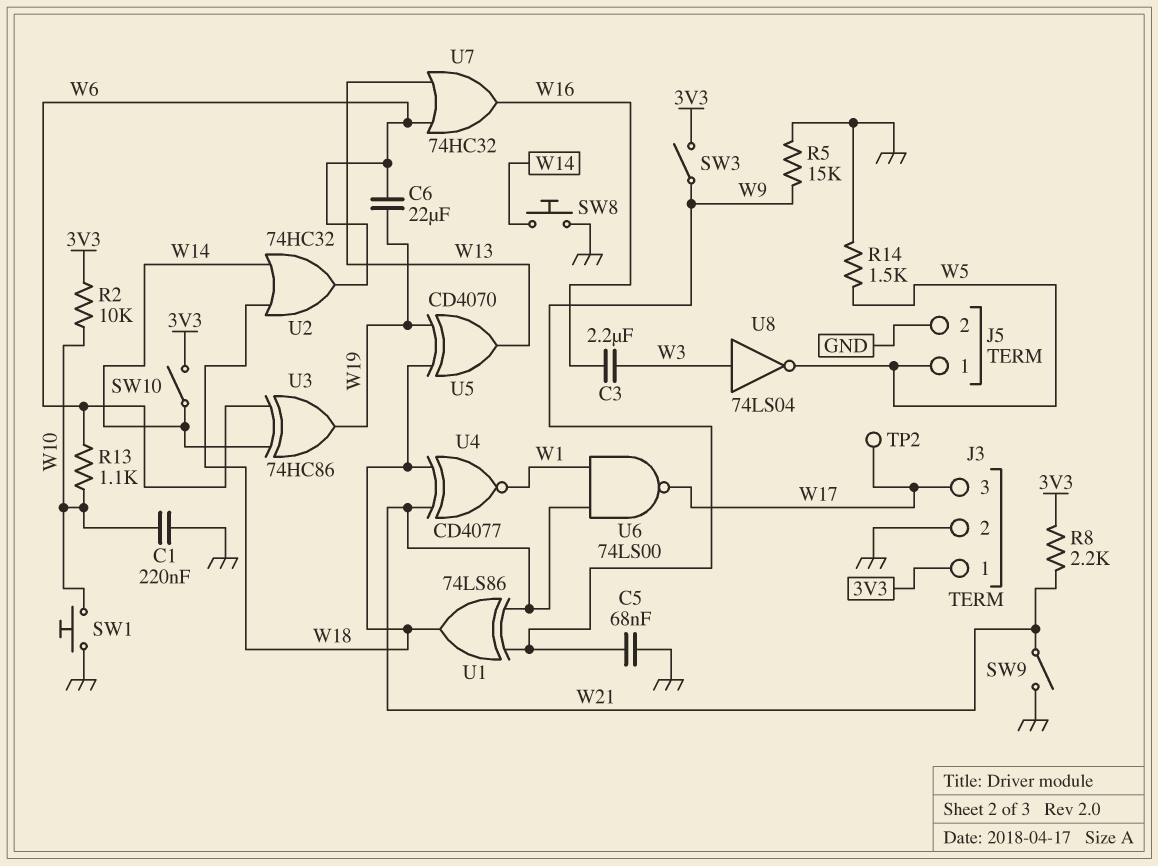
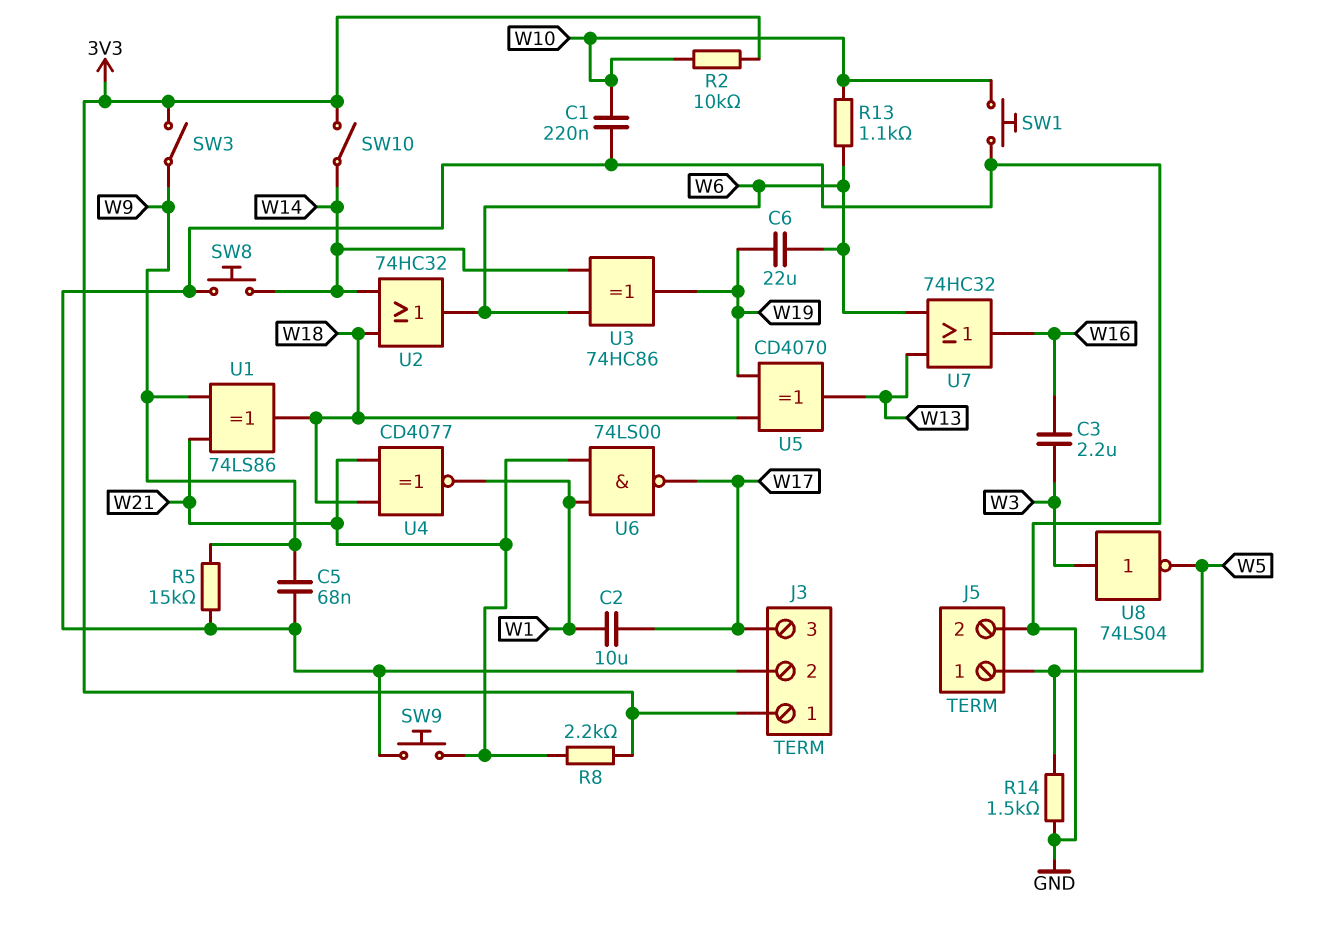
C2: none -> 10uF (W1, W17)
SW9: switch (GND, W21) -> button (GND, W21)
TP2: test point (W17) -> none

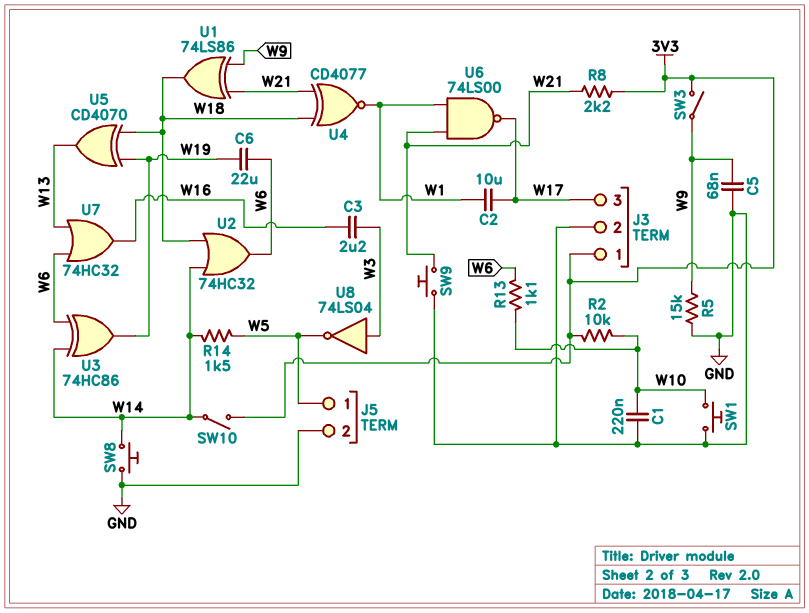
R14: 1.5k (GND, W5) -> 1.5k (W5, W14)

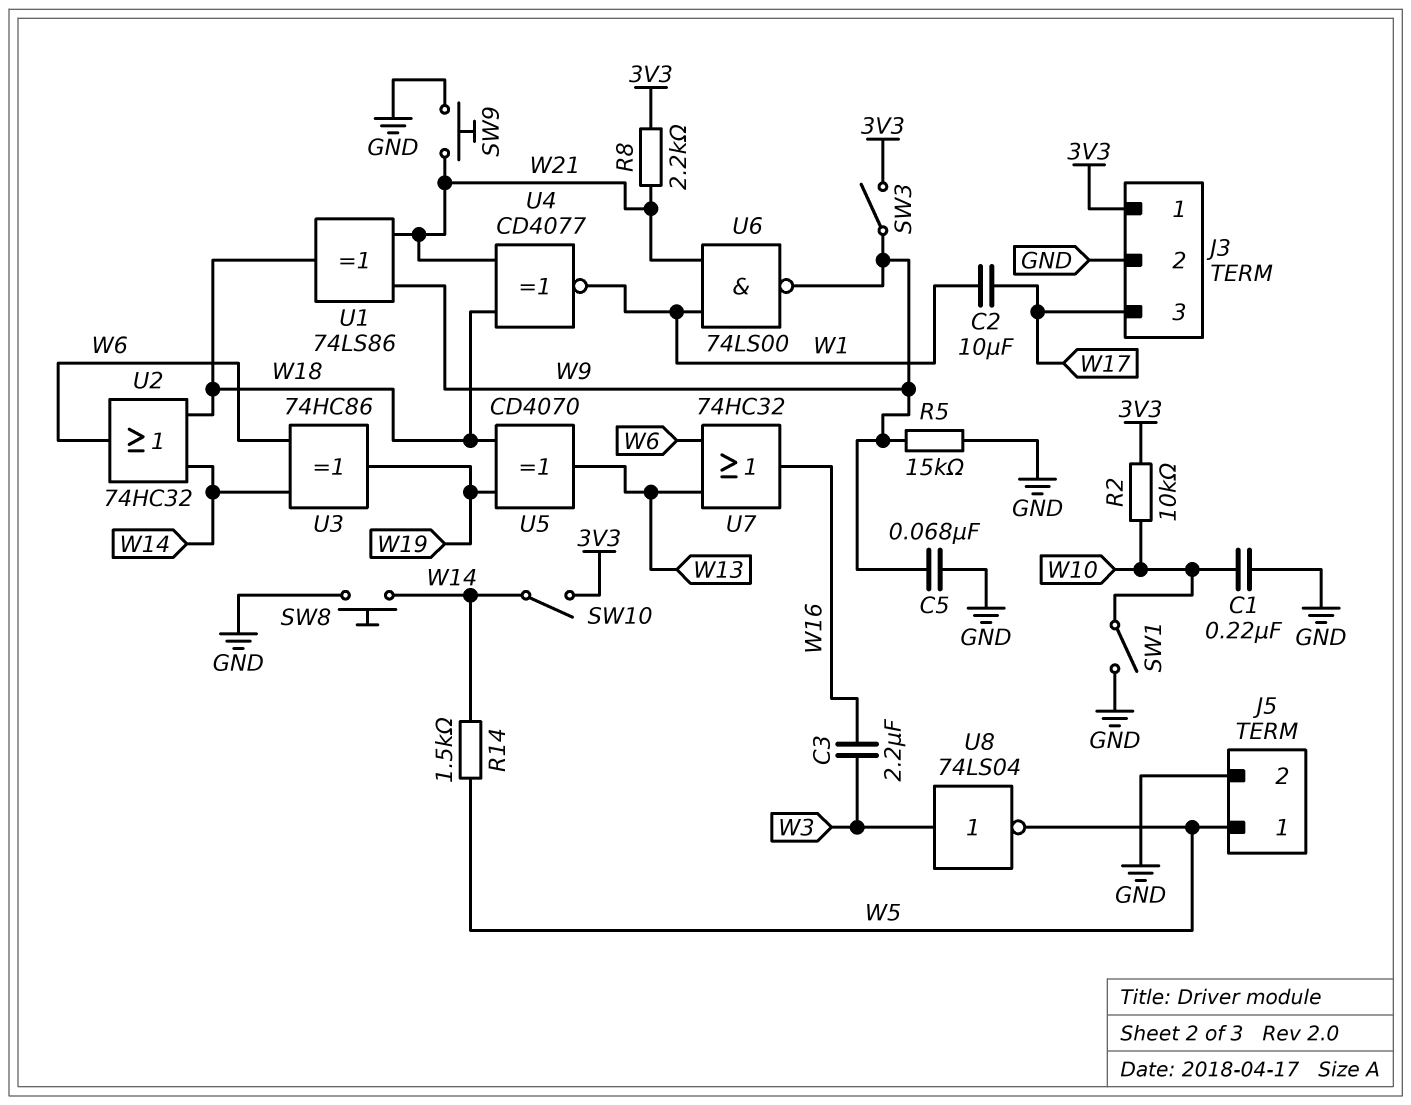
C6: 22uF (W6, W19) -> none
R13: 1.1k (W6, W10) -> none
SW1: button (GND, W10) -> switch (GND, W10)
U6: NAND 74LS00 (in W1, in W21, out W17) -> NAND 74LS00 (in W1, in W21, out W9)

